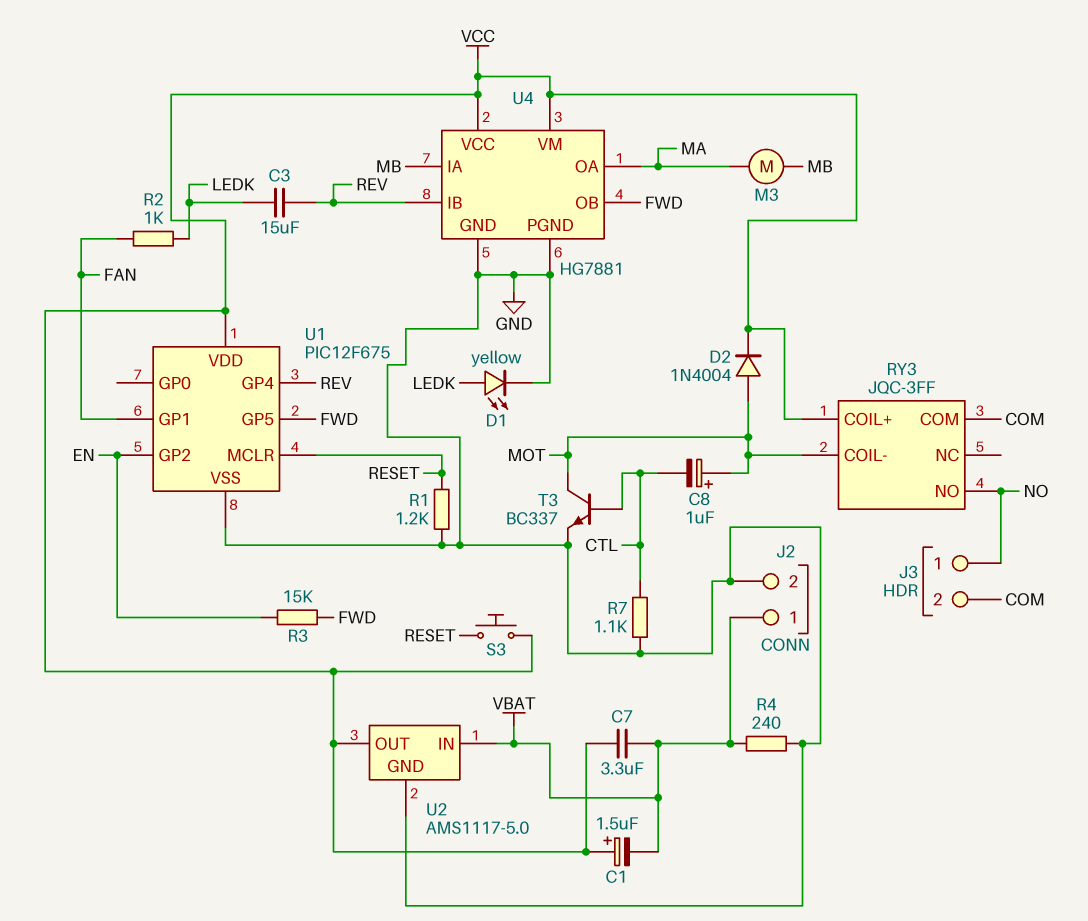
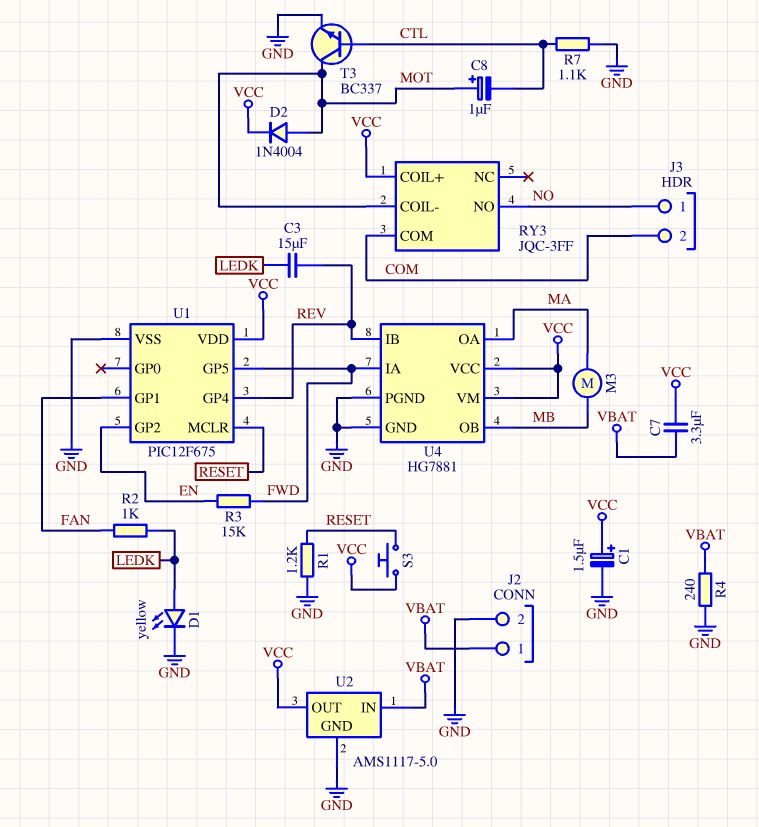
C1: 1.5uF (plus VCC, minus VBAT) -> 1.5uF (plus VCC, minus GND)
U4 pin IA: MB -> FWD
U4 pin OB: FWD -> MB

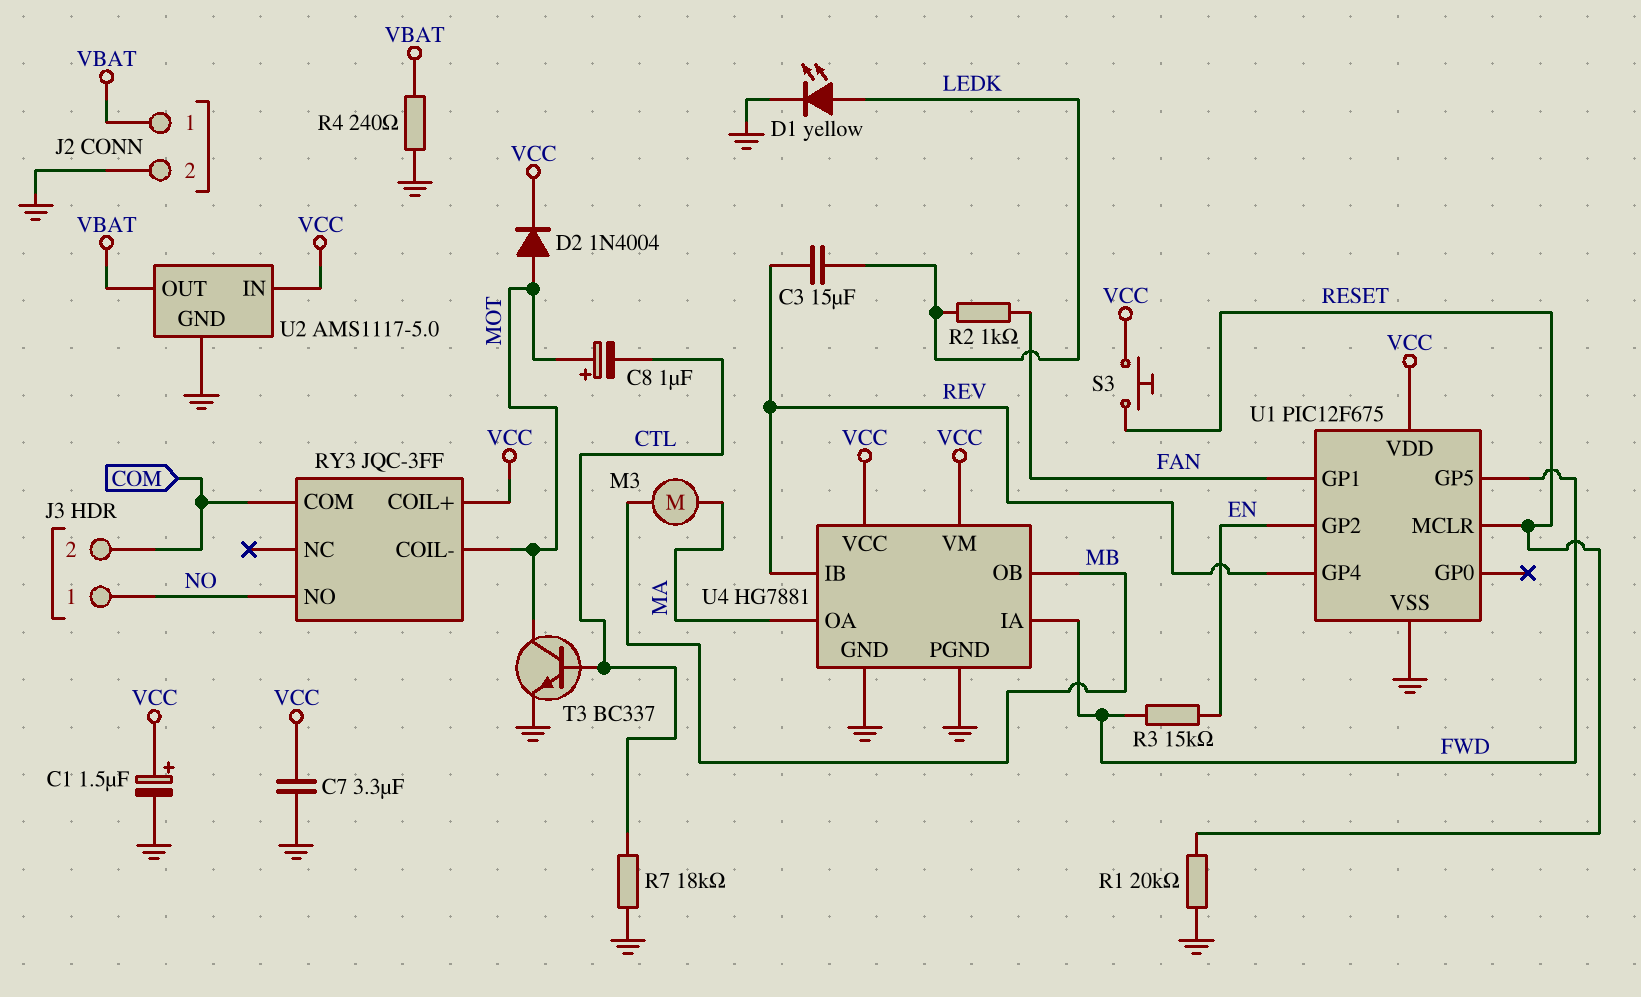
C7: 3.3uF (VBAT, VCC) -> 3.3uF (GND, VCC)
R1: 1.2k (GND, RESET) -> 20k (GND, RESET)
R7: 1.1k (CTL, GND) -> 18k (CTL, GND)
U2 pin IN: VBAT -> VCC
U2 pin OUT: VCC -> VBAT

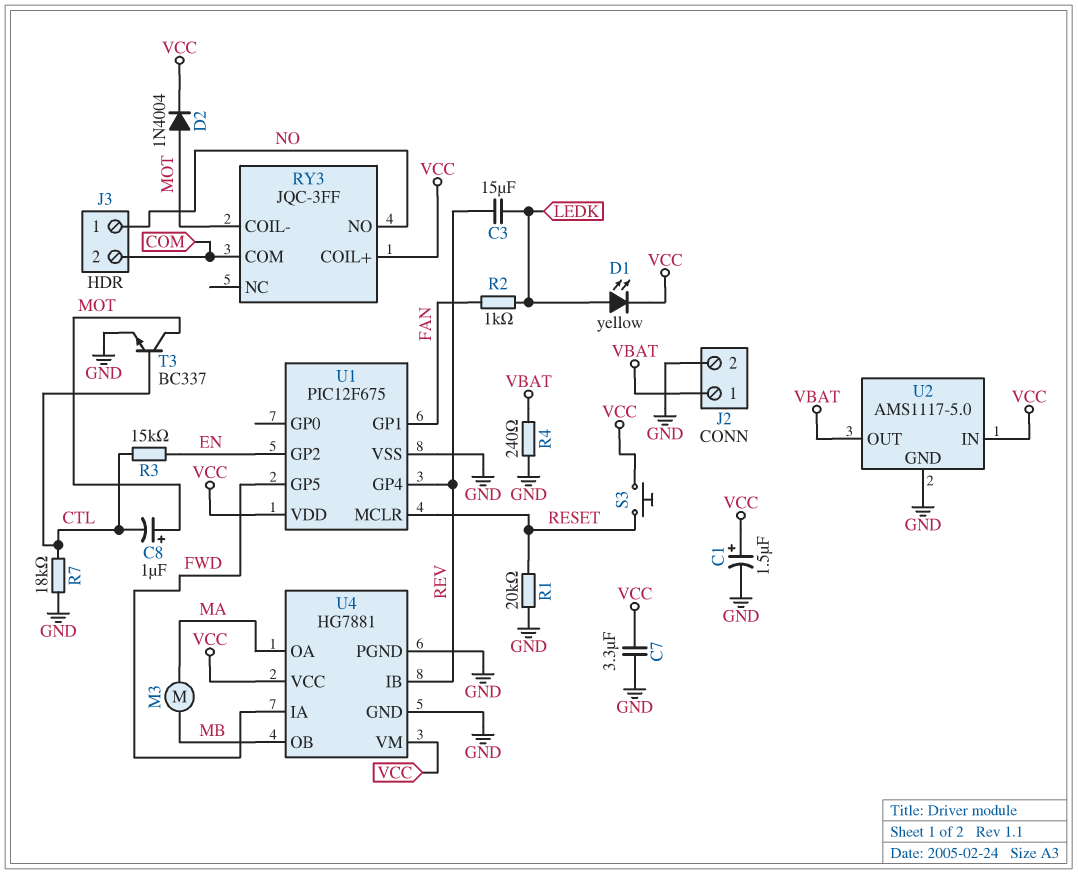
D1: LED yellow (A LEDK, K GND) -> LED yellow (A LEDK, K VCC)
R3: 15k (EN, FWD) -> 15k (CTL, EN)

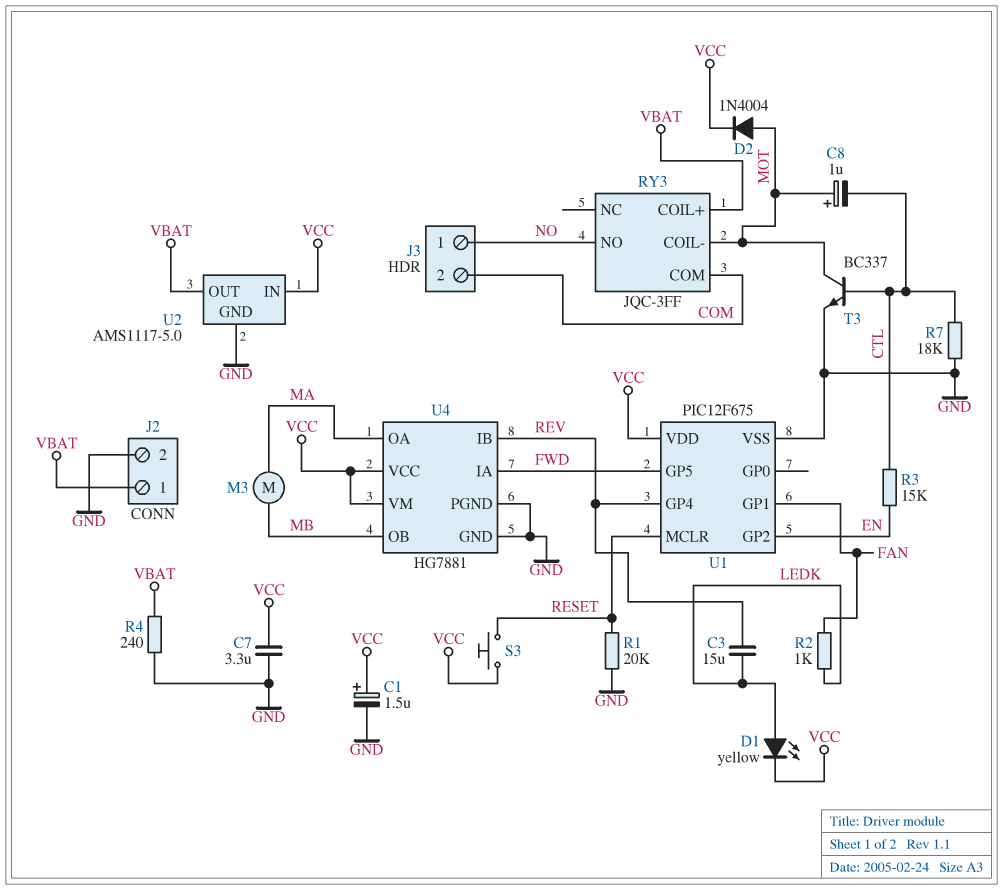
RY3 pin COIL+: VCC -> VBAT

